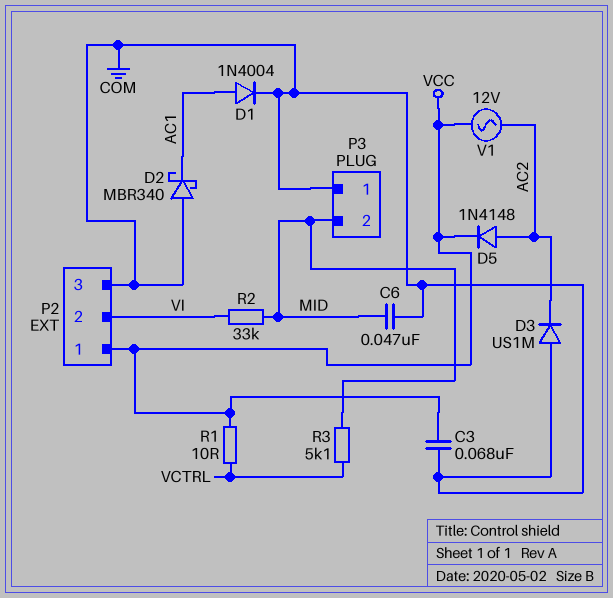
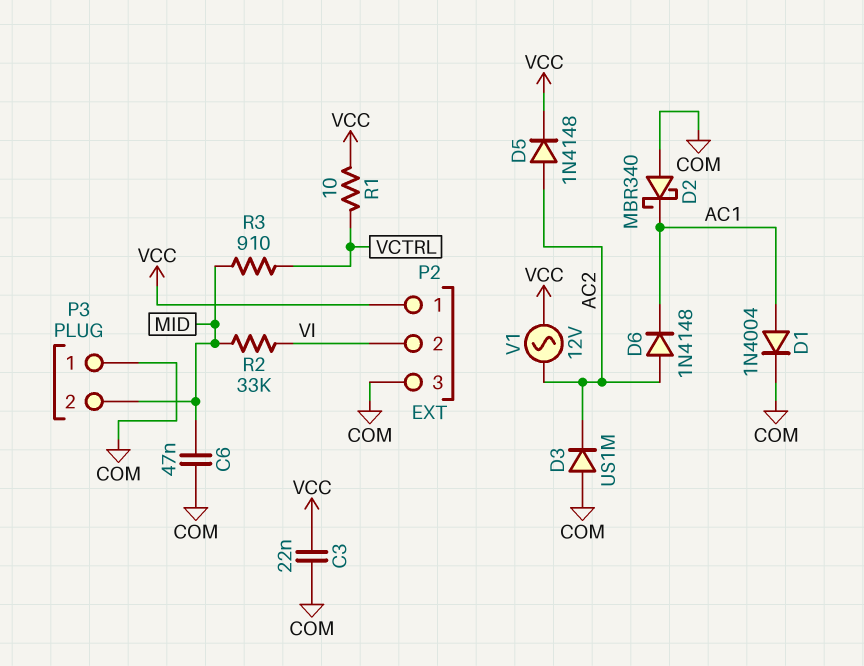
C3: 68nF (COM, VCC) -> 22nF (COM, VCC)
D6: none -> diode 1N4148 (A AC2, K AC1)
R3: 5.1k (MID, VCTRL) -> 910 (MID, VCTRL)

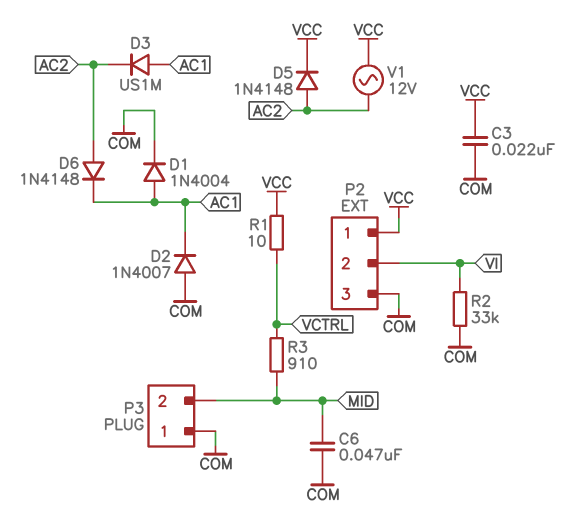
D2: schottky MBR340 (A COM, K AC1) -> diode 1N4007 (A COM, K AC1)
D3: diode US1M (A COM, K AC2) -> diode US1M (A AC1, K AC2)
R2: 33k (MID, VI) -> 33k (COM, VI)

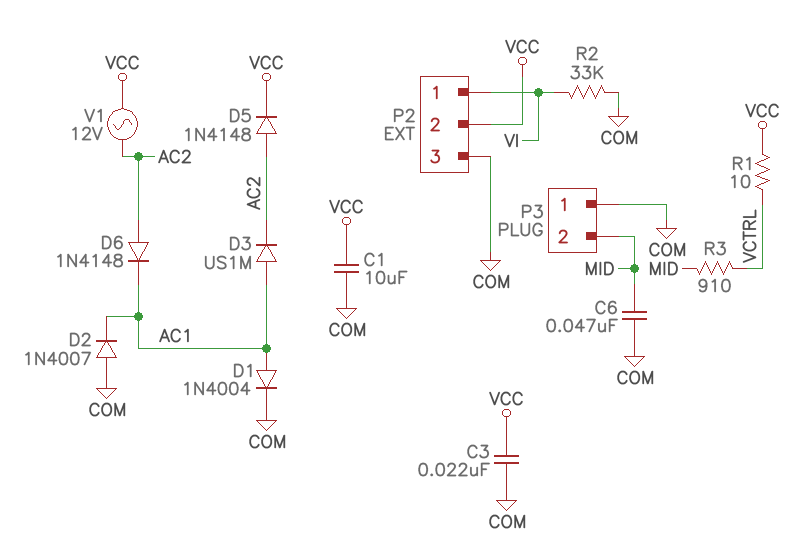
C1: none -> 10uF (COM, VCC)
P2 pin 1: VCC -> VI
P2 pin 2: VI -> VCC

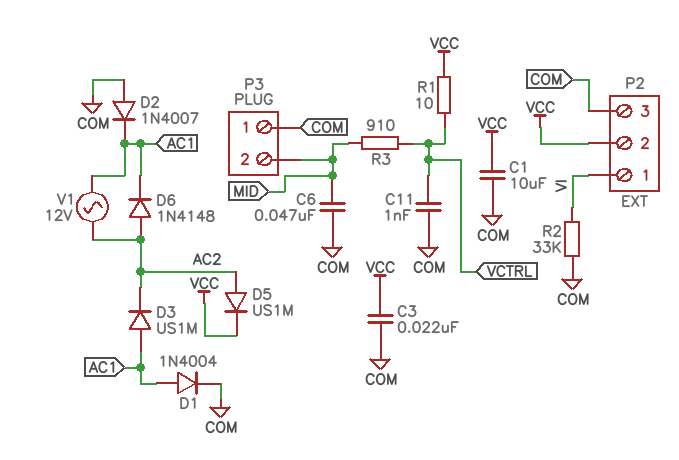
C11: none -> 1nF (COM, VCTRL)
D5: diode 1N4148 (A AC2, K VCC) -> diode US1M (A AC2, K VCC)
V1: AC 12V (AC2, VCC) -> AC 12V (AC1, AC2)

